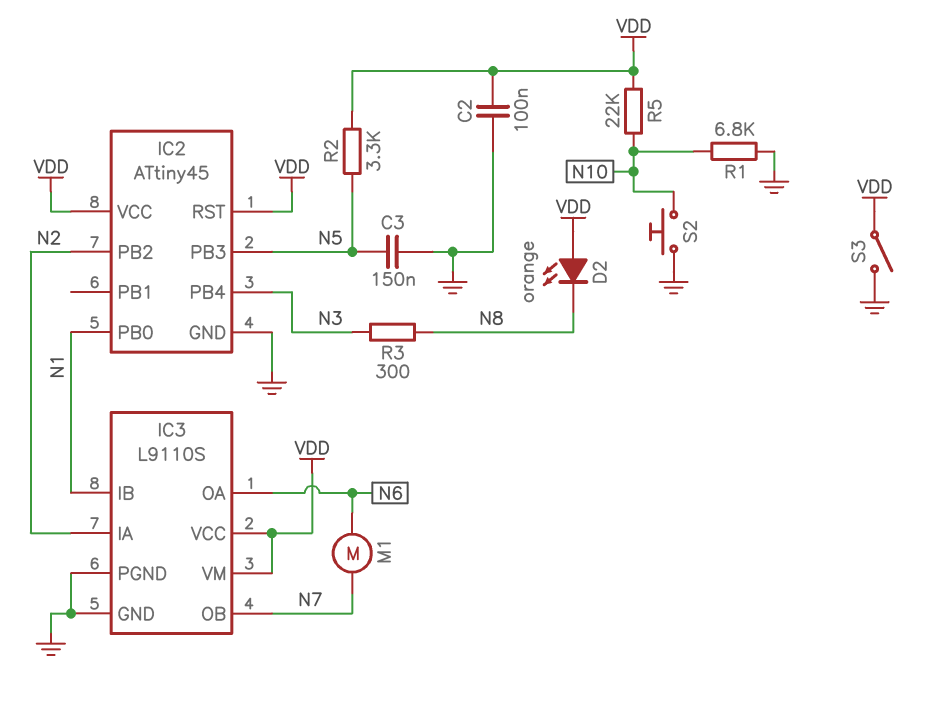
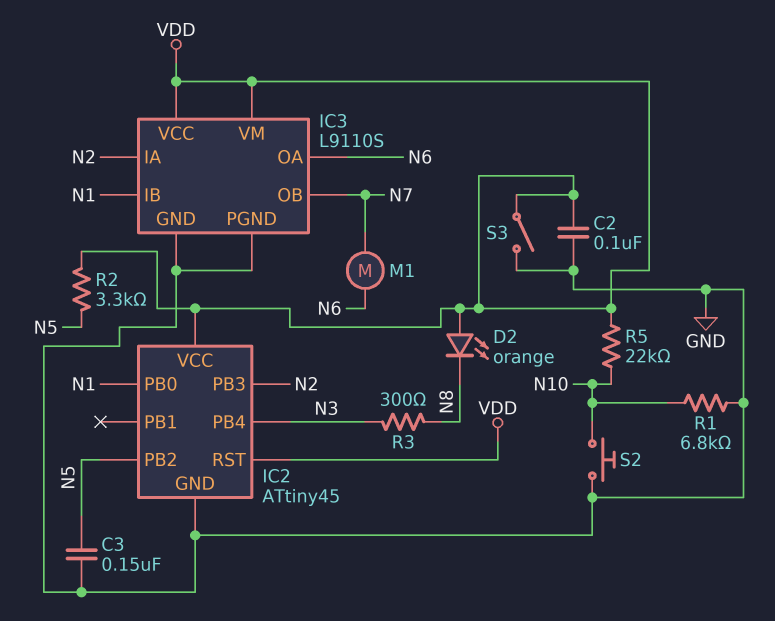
IC2 pin PB2: N2 -> N5
IC2 pin PB3: N5 -> N2

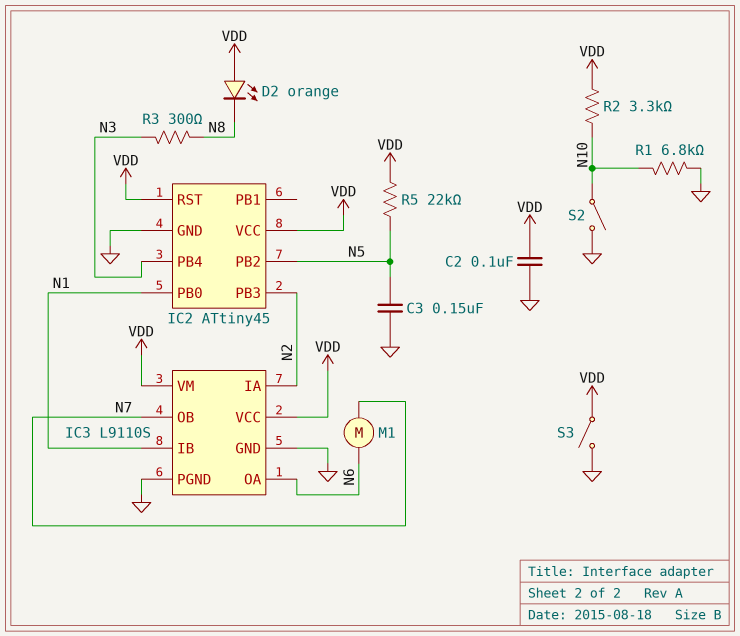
R2: 3.3k (N5, VDD) -> 3.3k (N10, VDD)
R5: 22k (N10, VDD) -> 22k (N5, VDD)
S2: button (GND, N10) -> switch (GND, N10)

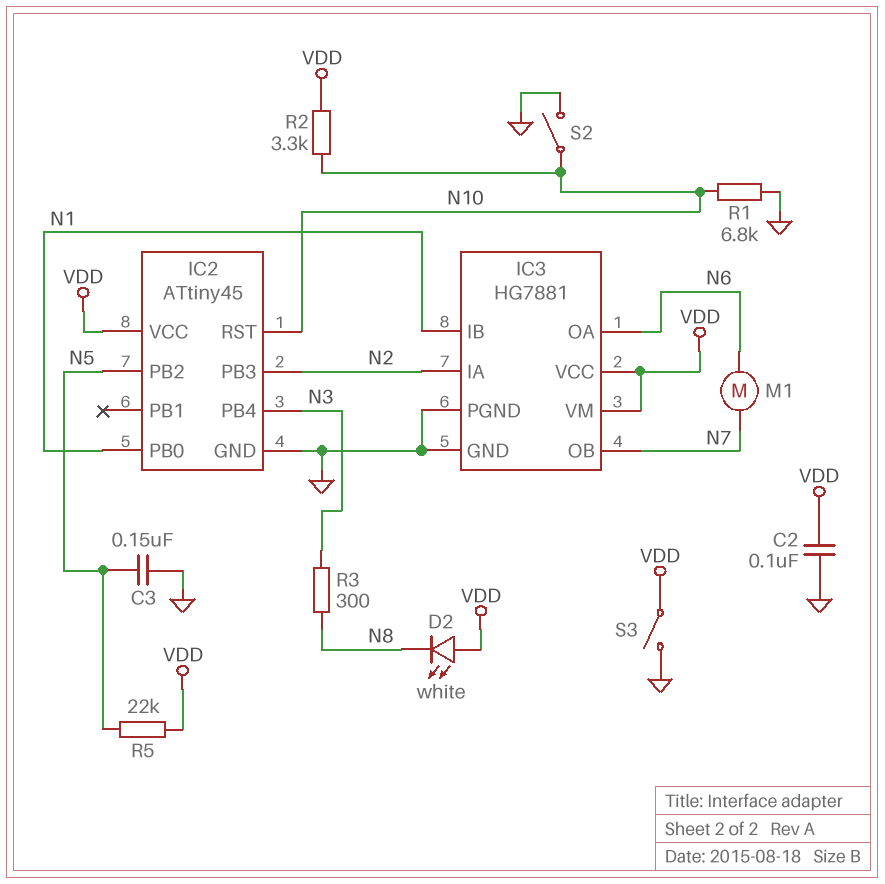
D2: LED orange (A VDD, K N8) -> LED white (A VDD, K N8)
IC2 pin RST: VDD -> N10
IC3: L9110S -> HG7881

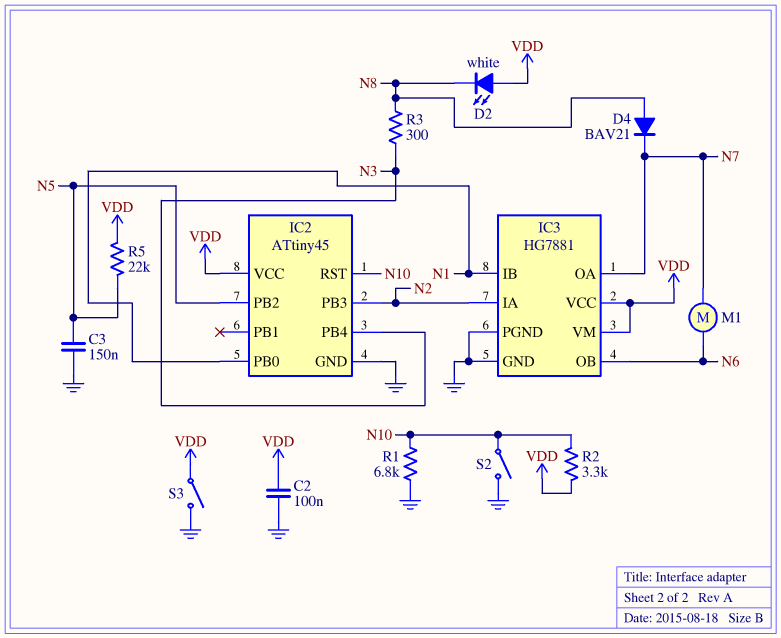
D4: none -> diode BAV21 (A N8, K N7)
IC3 pin OA: N6 -> N7
IC3 pin OB: N7 -> N6

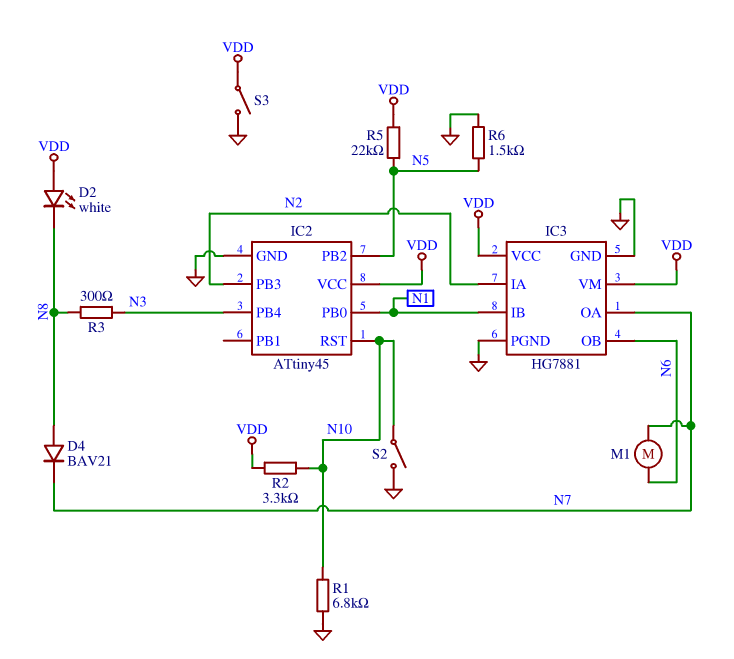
C2: 100nF (GND, VDD) -> none
C3: 150nF (GND, N5) -> none
R6: none -> 1.5k (GND, N5)

